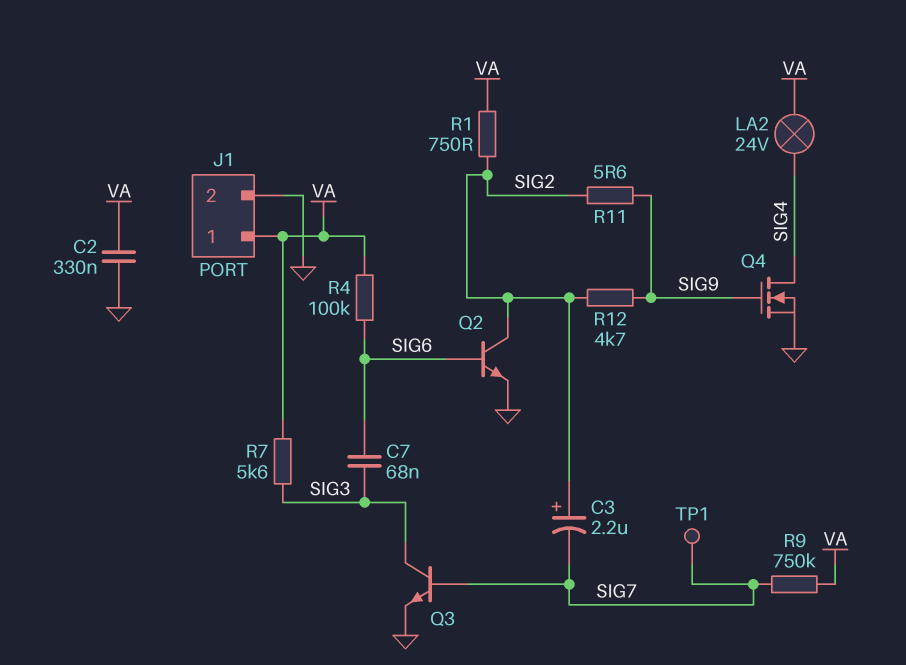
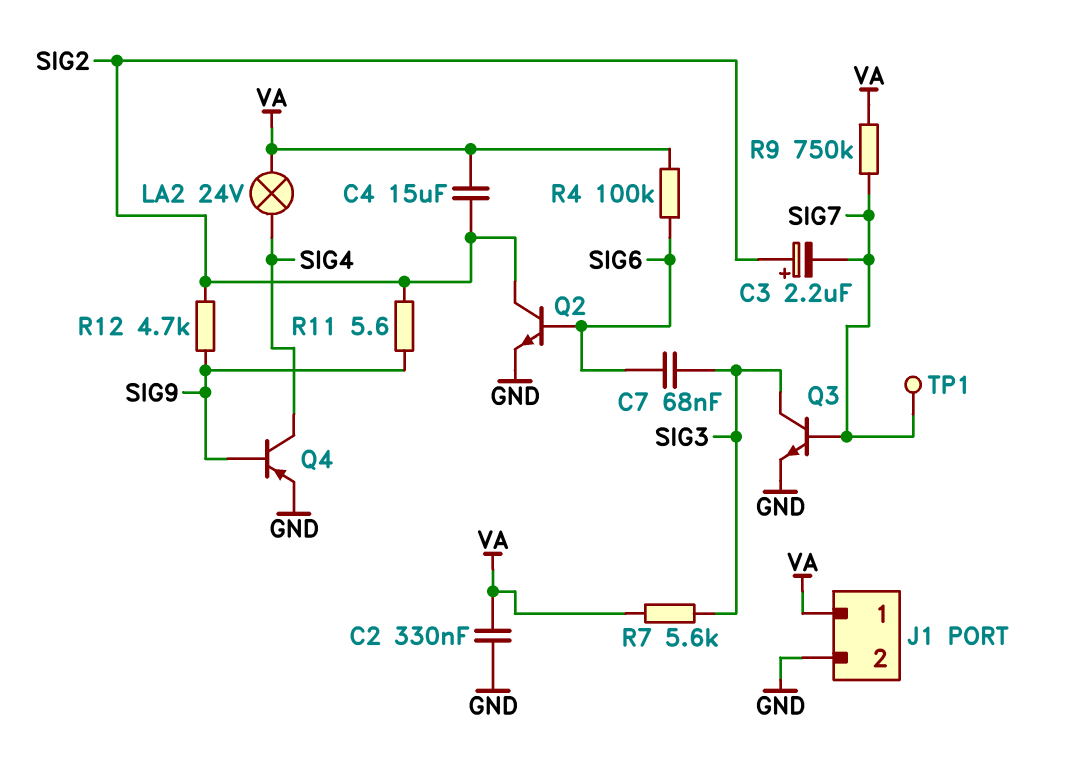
C4: none -> 15uF (SIG2, VA)
Q4: NMOS (G SIG9, D SIG4, S GND) -> PNP (B SIG9, C SIG4, E GND)
R1: 750 (SIG2, VA) -> none

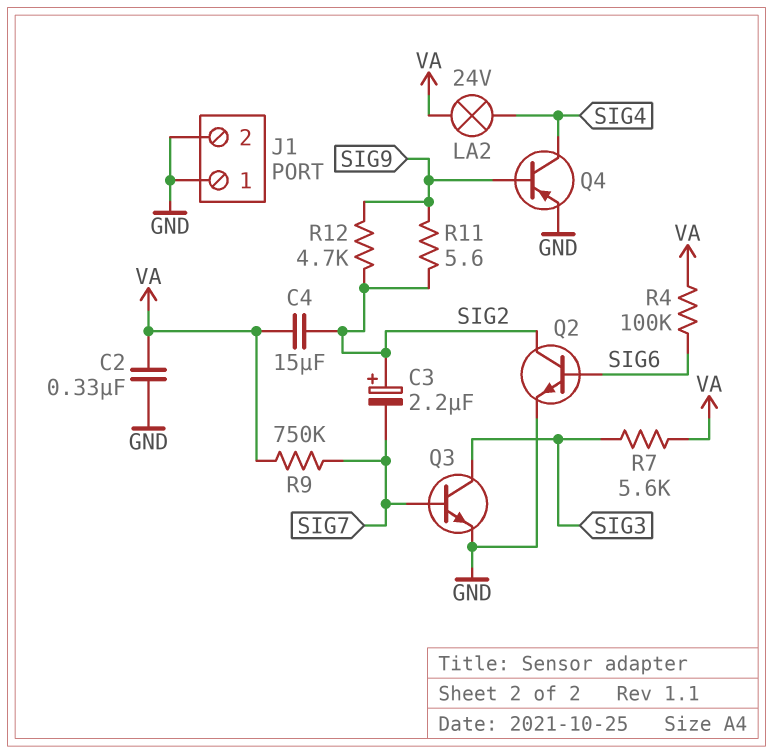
C7: 68nF (SIG3, SIG6) -> none
J1 pin 1: VA -> GND
TP1: test point (SIG7) -> none

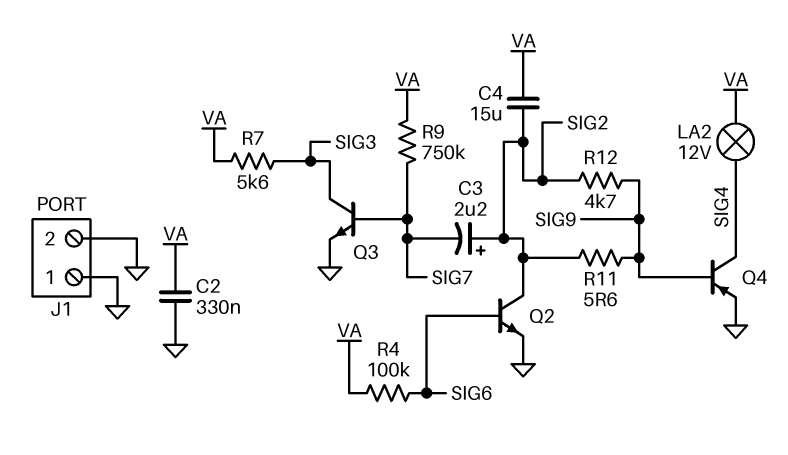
LA2: lamp 24V (SIG4, VA) -> lamp 12V (SIG4, VA)

